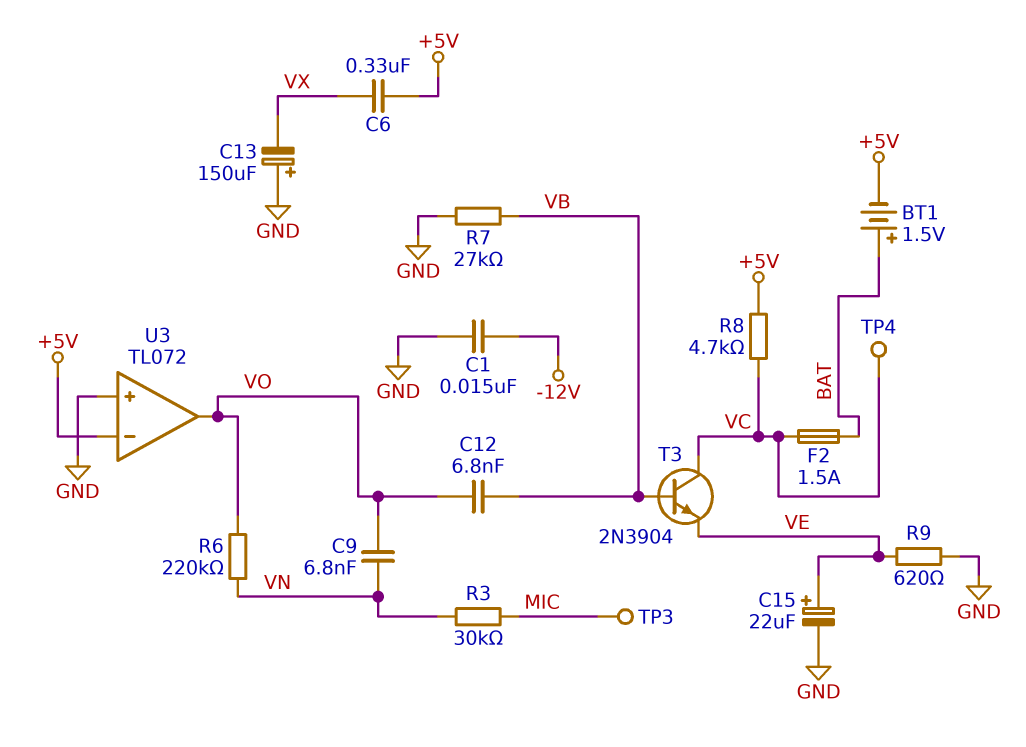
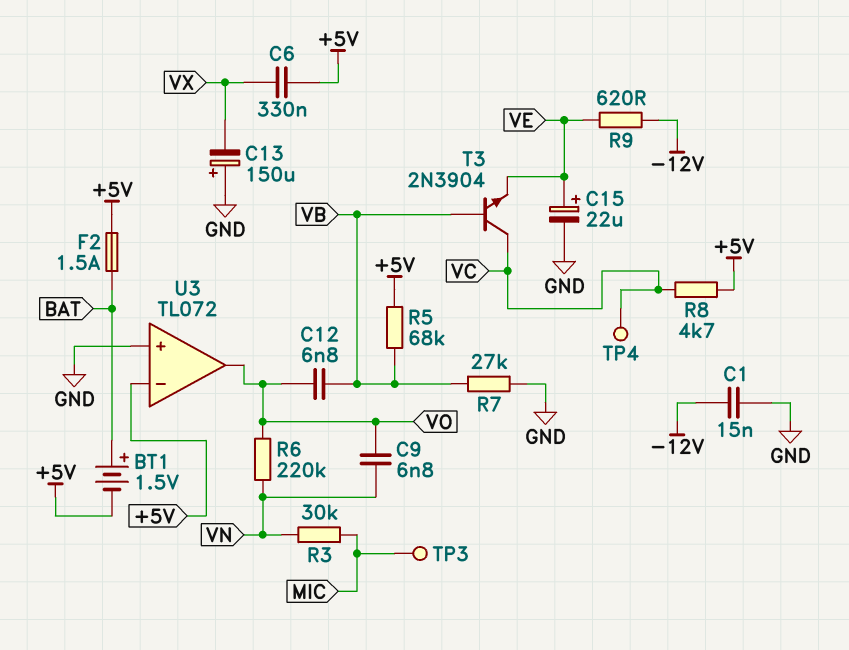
F2: 1.5A (BAT, VC) -> 1.5A (+5V, BAT)
R5: none -> 68k (+5V, VB)
R9: 620 (GND, VE) -> 620 (-12V, VE)

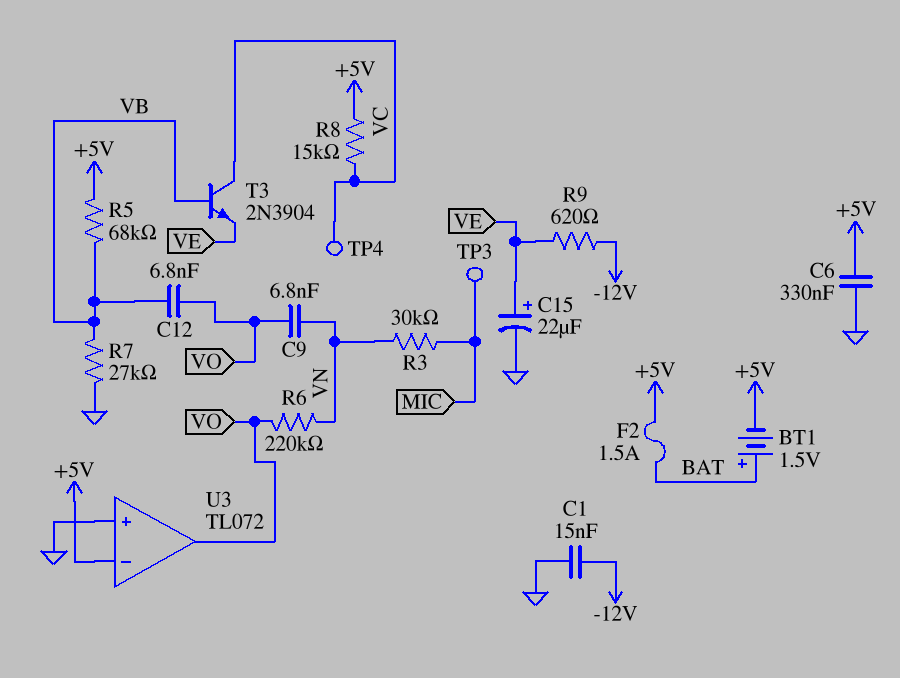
C6: 330nF (+5V, VX) -> 330nF (+5V, GND)
C13: 150uF (plus GND, minus VX) -> none
R8: 4.7k (+5V, VC) -> 15k (+5V, VC)

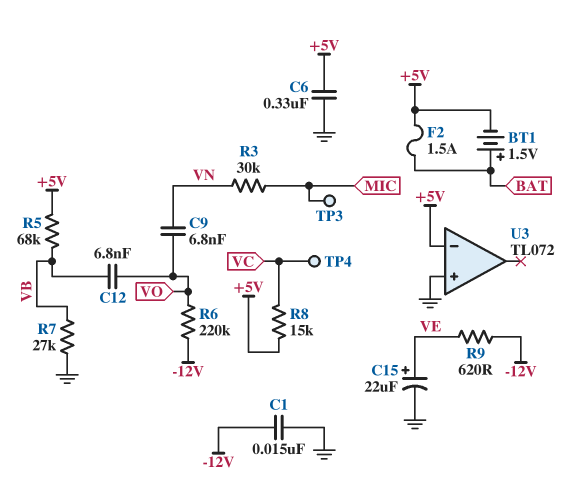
R6: 220k (VN, VO) -> 220k (-12V, VO)
T3: NPN 2N3904 (B VB, C VC, E VE) -> none
U3 pin out: VO -> none

